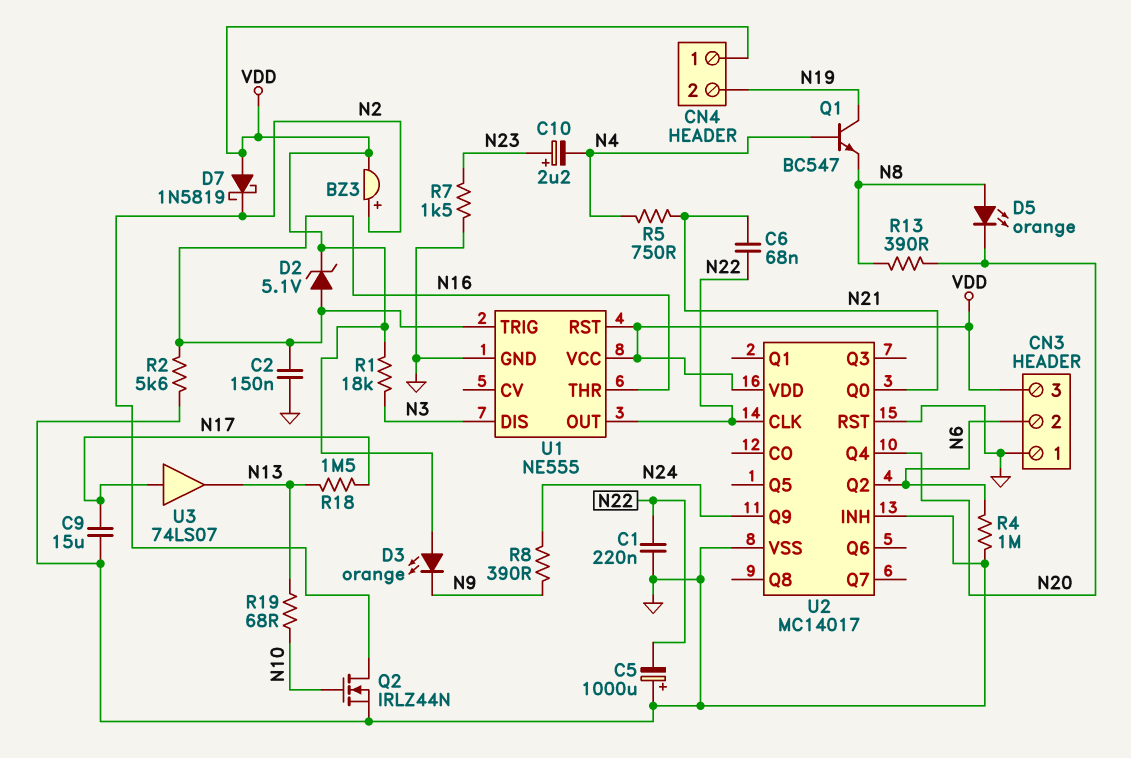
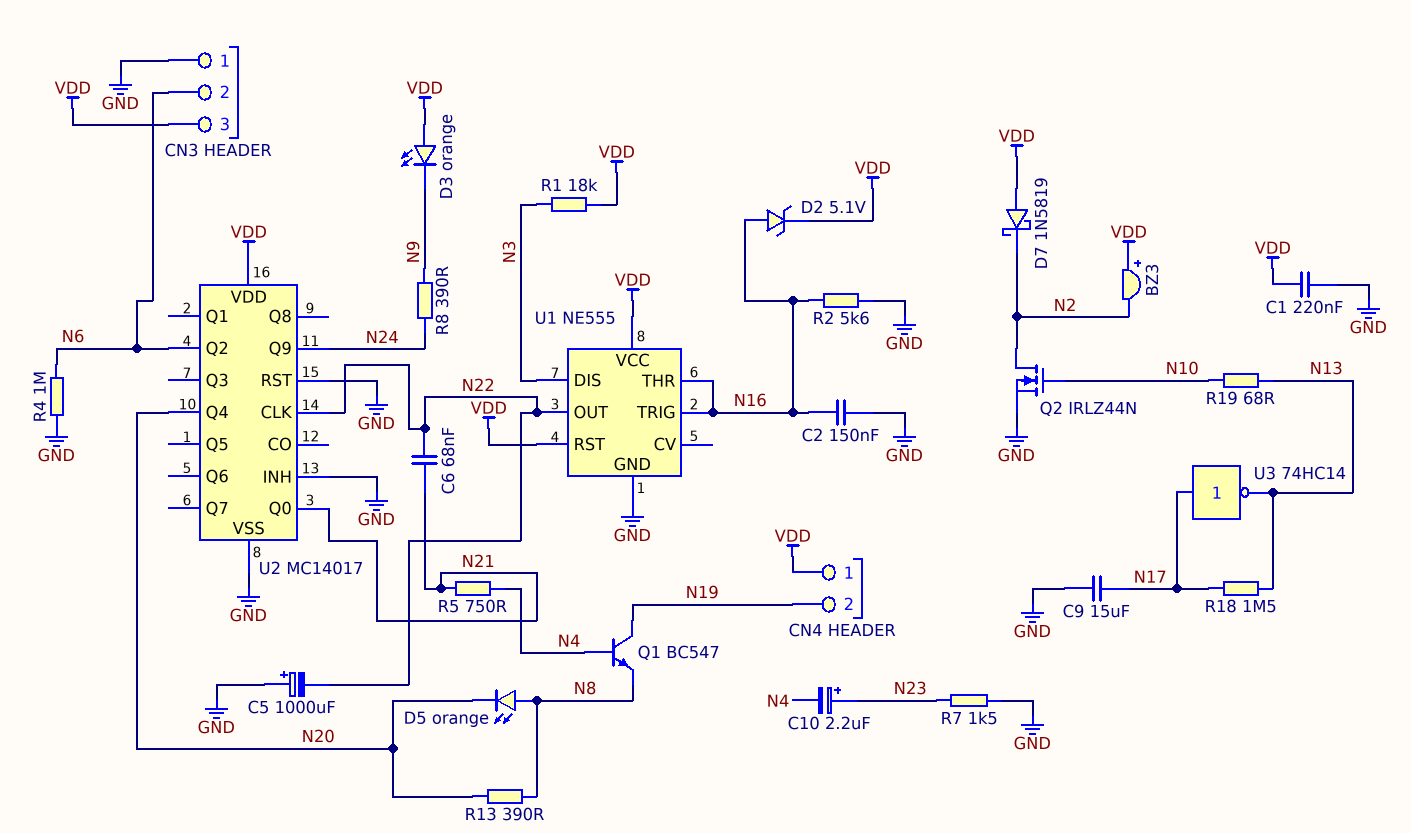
BZ3: buzzer (plus N2, minus VDD) -> buzzer (plus VDD, minus N2)
C1: 220nF (GND, N22) -> 220nF (GND, VDD)
U3: buffer 74LS07 (in N17, out N13) -> NOT 74HC14 (in N17, out N13)

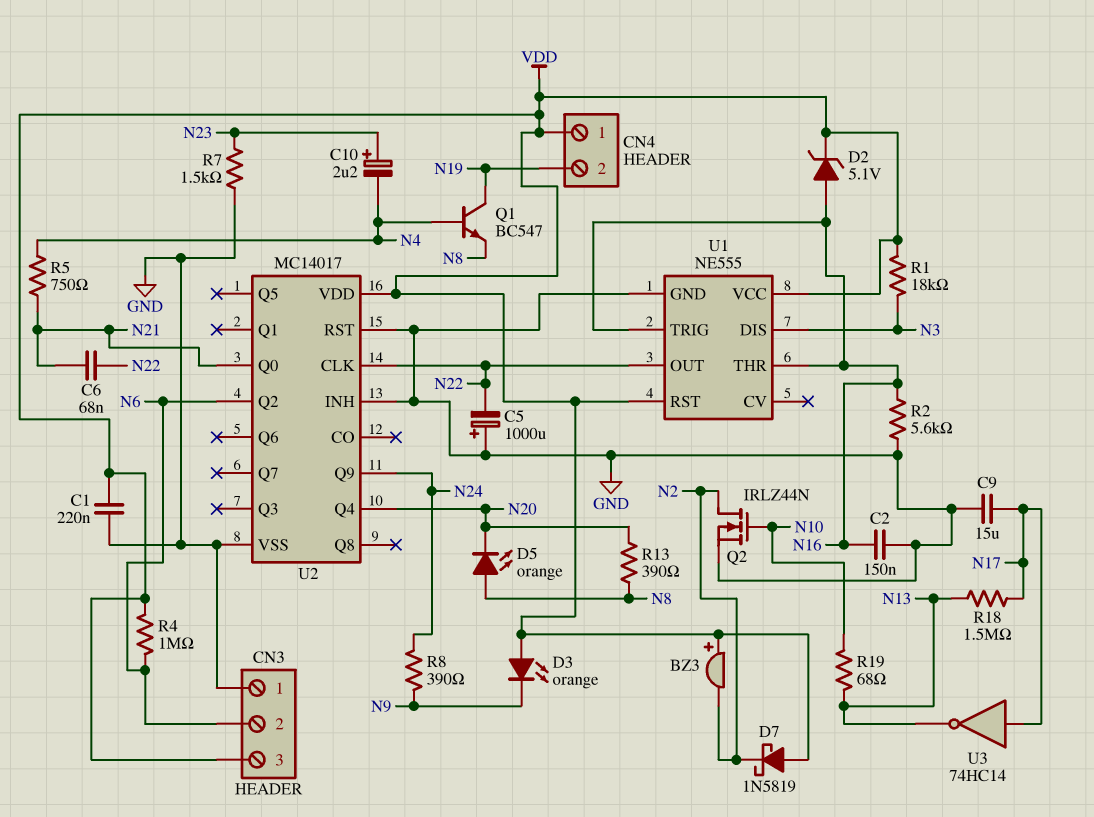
R4: 1M (GND, N6) -> 1M (N6, VDD)

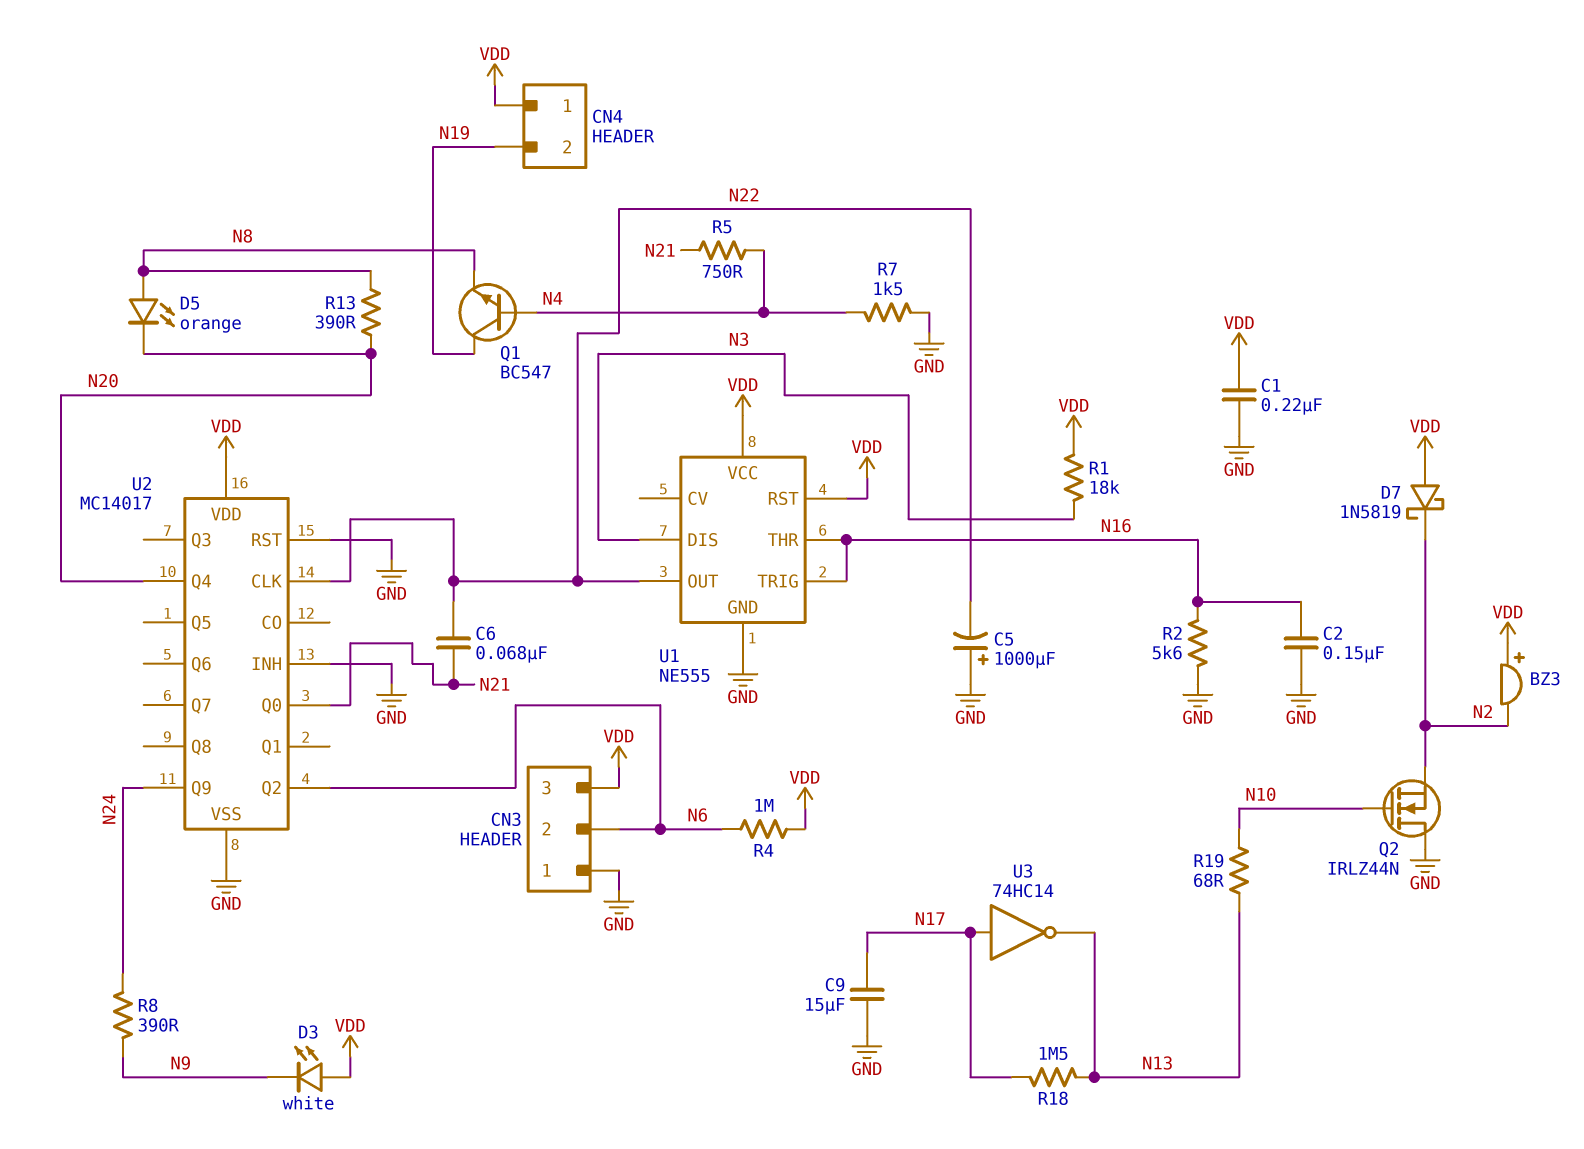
C10: 2.2uF (plus N23, minus N4) -> none
D2: zener 5.1V (A N16, K VDD) -> none
D3: LED orange (A VDD, K N9) -> LED white (A VDD, K N9)
Q2: NMOS IRLZ44N (G N10, D N2, S GND) -> NMOS IRLZ44N (G N10, D GND, S N2)
R7: 1.5k (GND, N23) -> 1.5k (GND, N4)

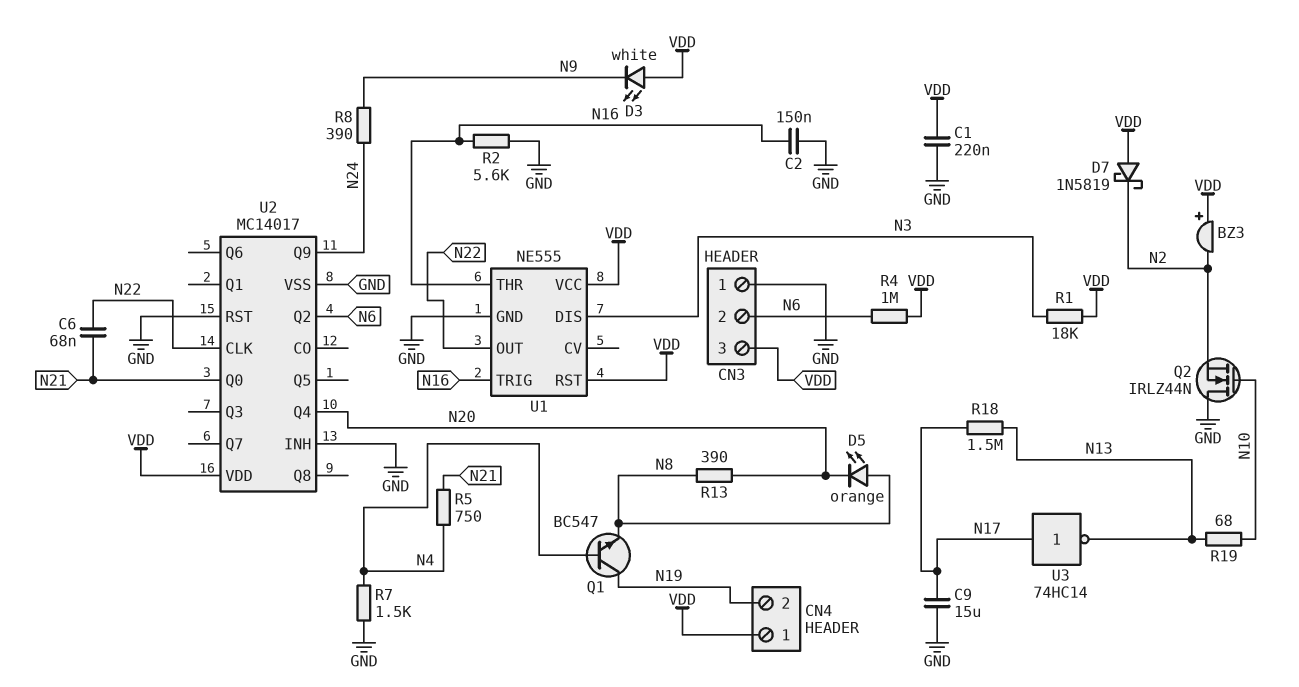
C5: 1000uF (plus GND, minus N22) -> none

